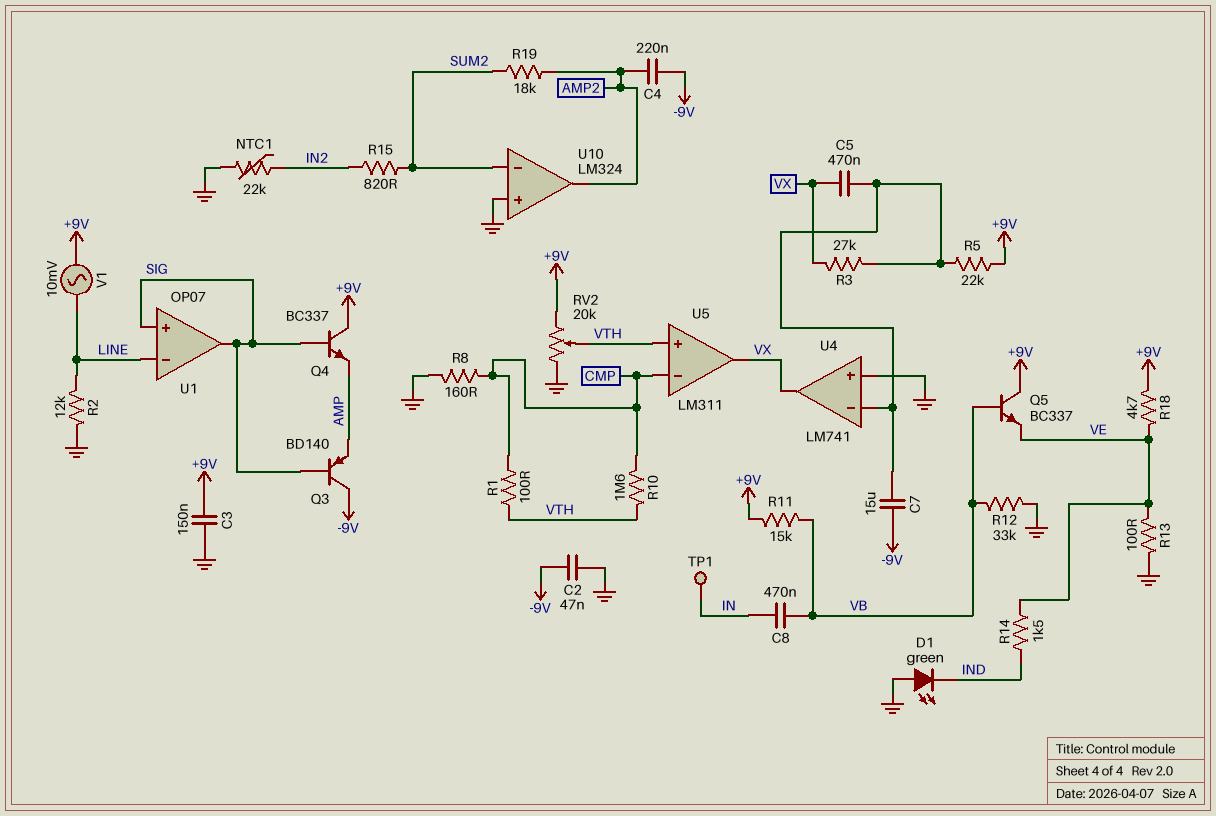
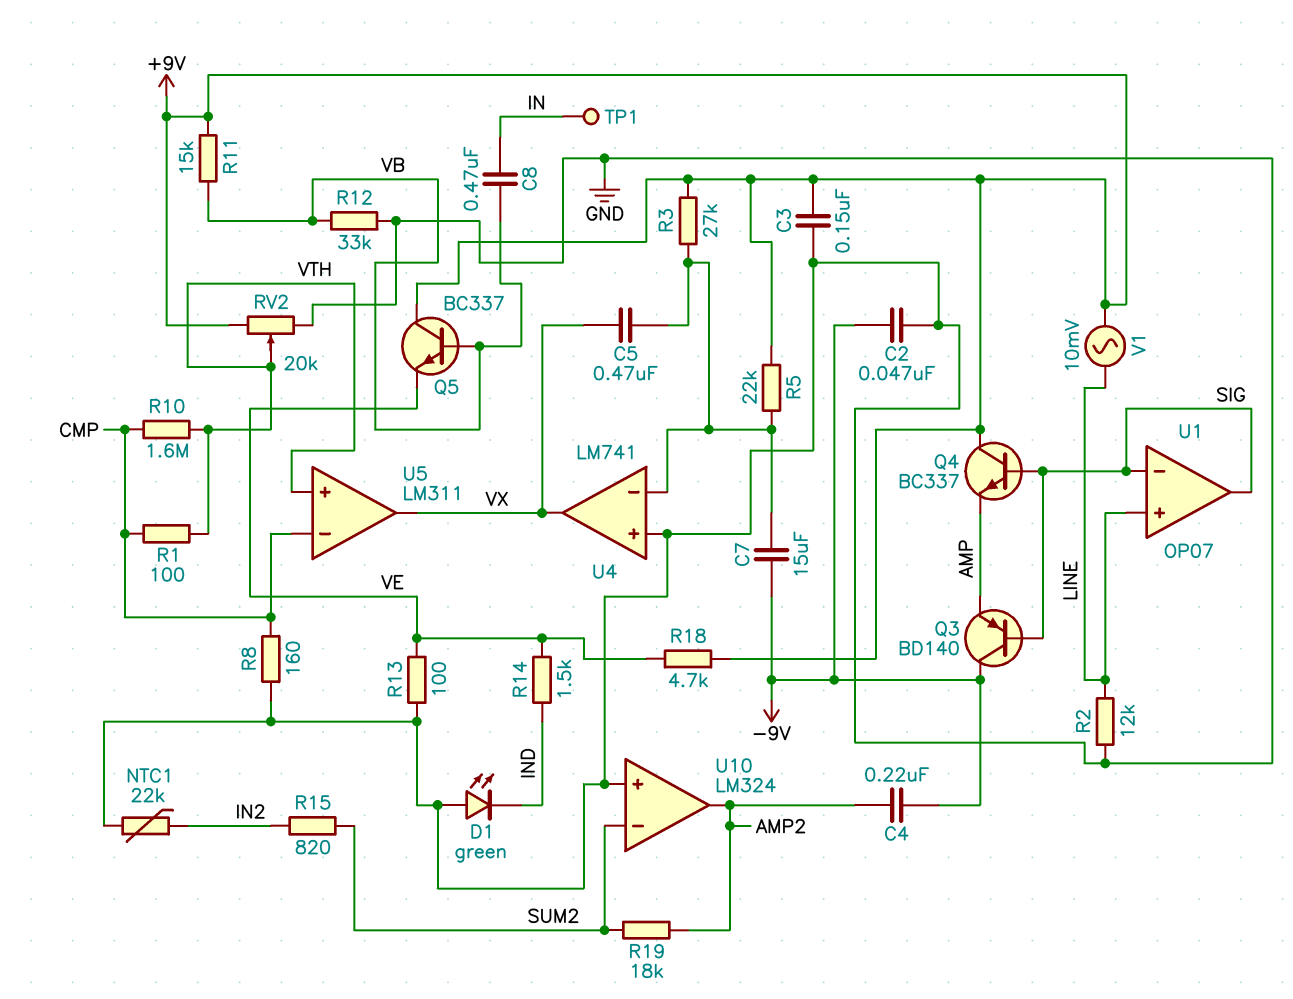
R3: 27k (U4/in-, VX) -> 27k (+9V, U4/in-)
U1 pin in+: SIG -> LINE
U1 pin in-: LINE -> SIG

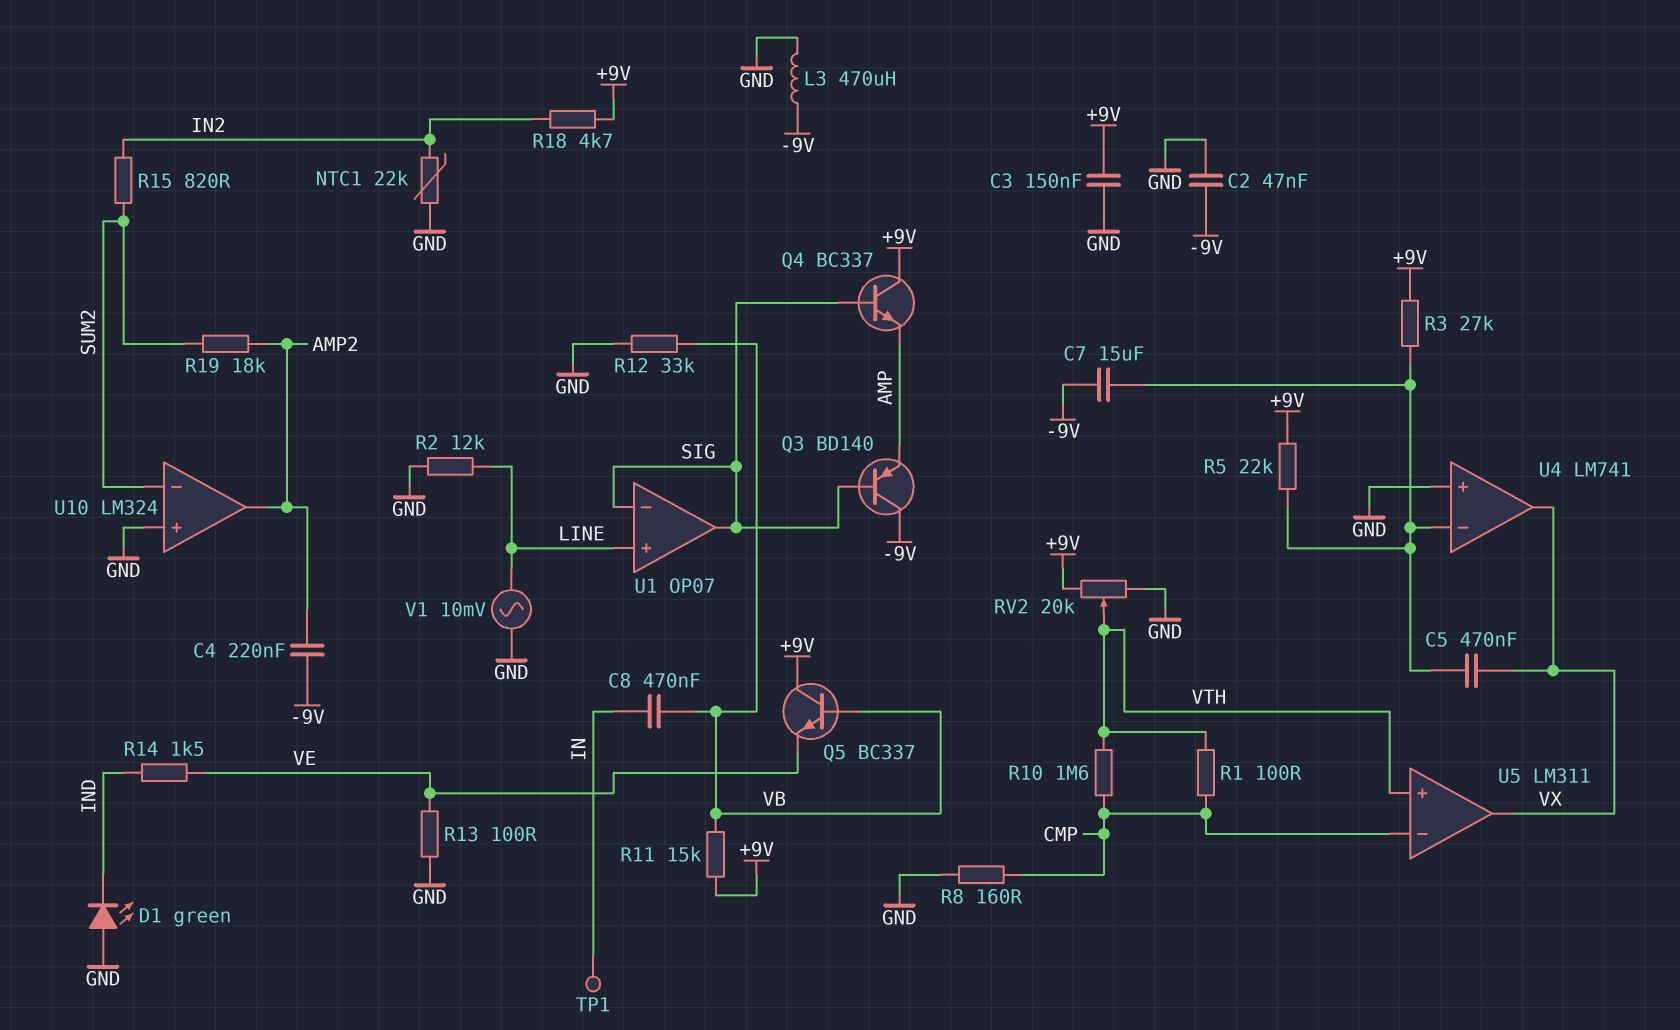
L3: none -> 470uH (-9V, GND)
R18: 4.7k (+9V, VE) -> 4.7k (+9V, IN2)
V1: AC 10mV (+9V, LINE) -> AC 10mV (GND, LINE)

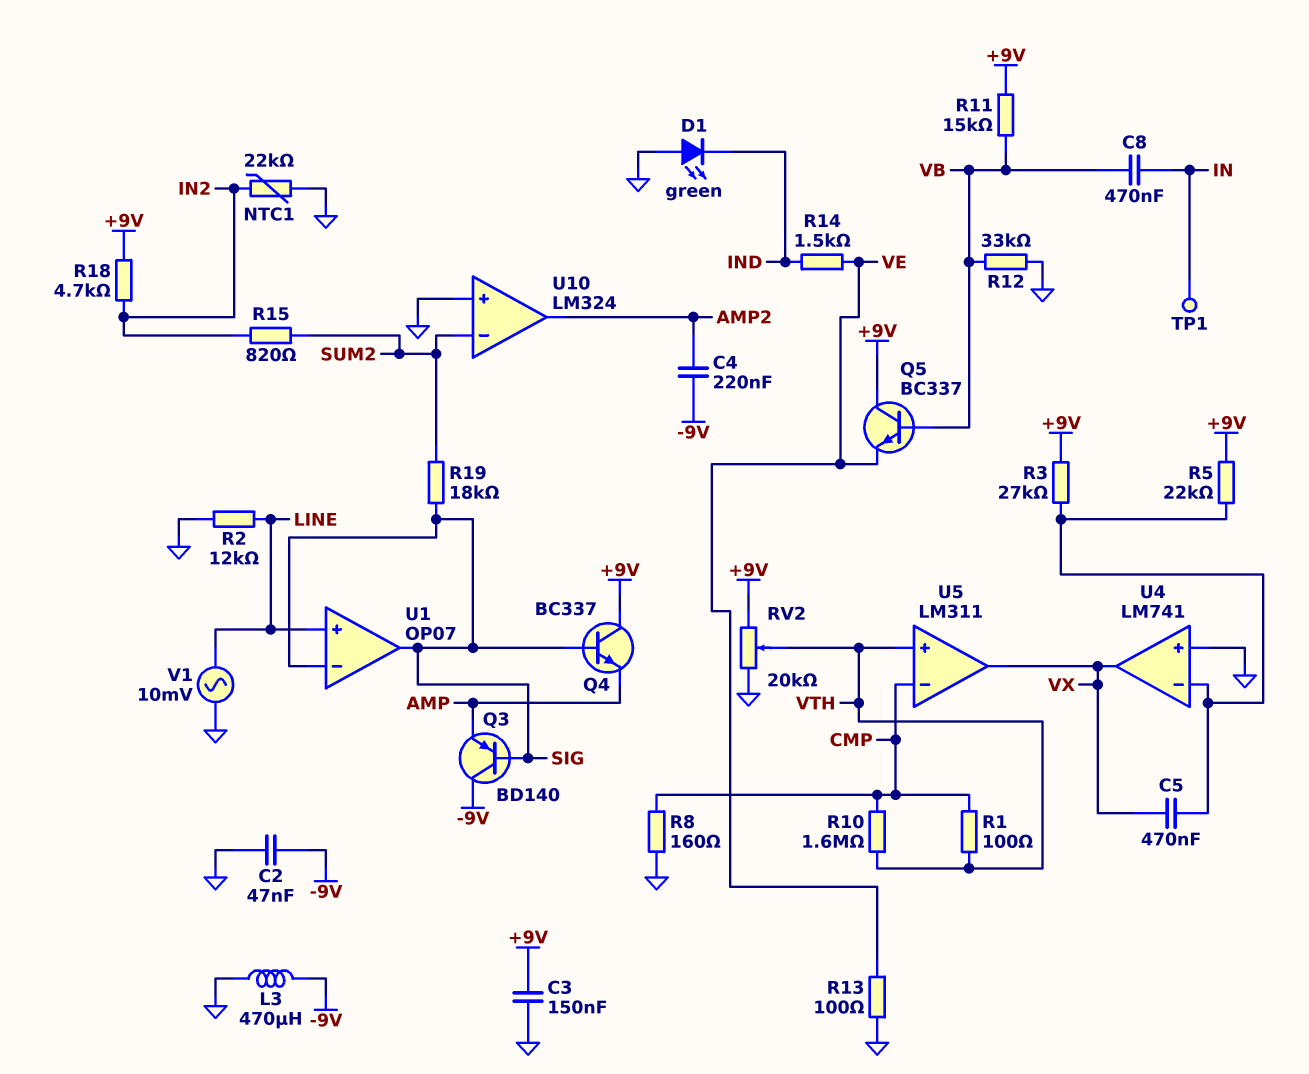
C7: 15uF (-9V, U4/in-) -> none
R19: 18k (AMP2, SUM2) -> 18k (SIG, SUM2)

